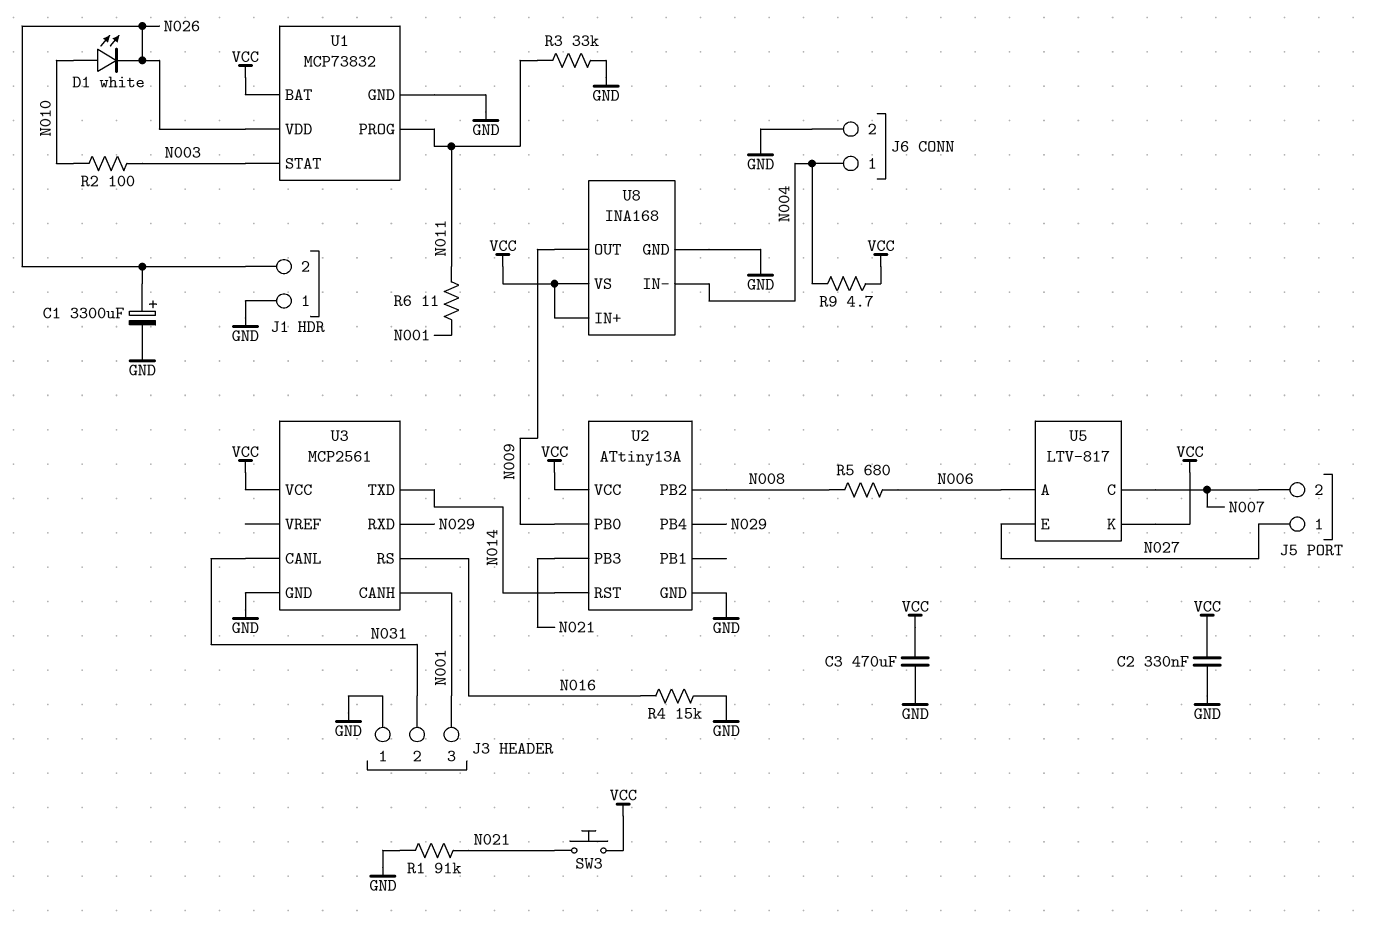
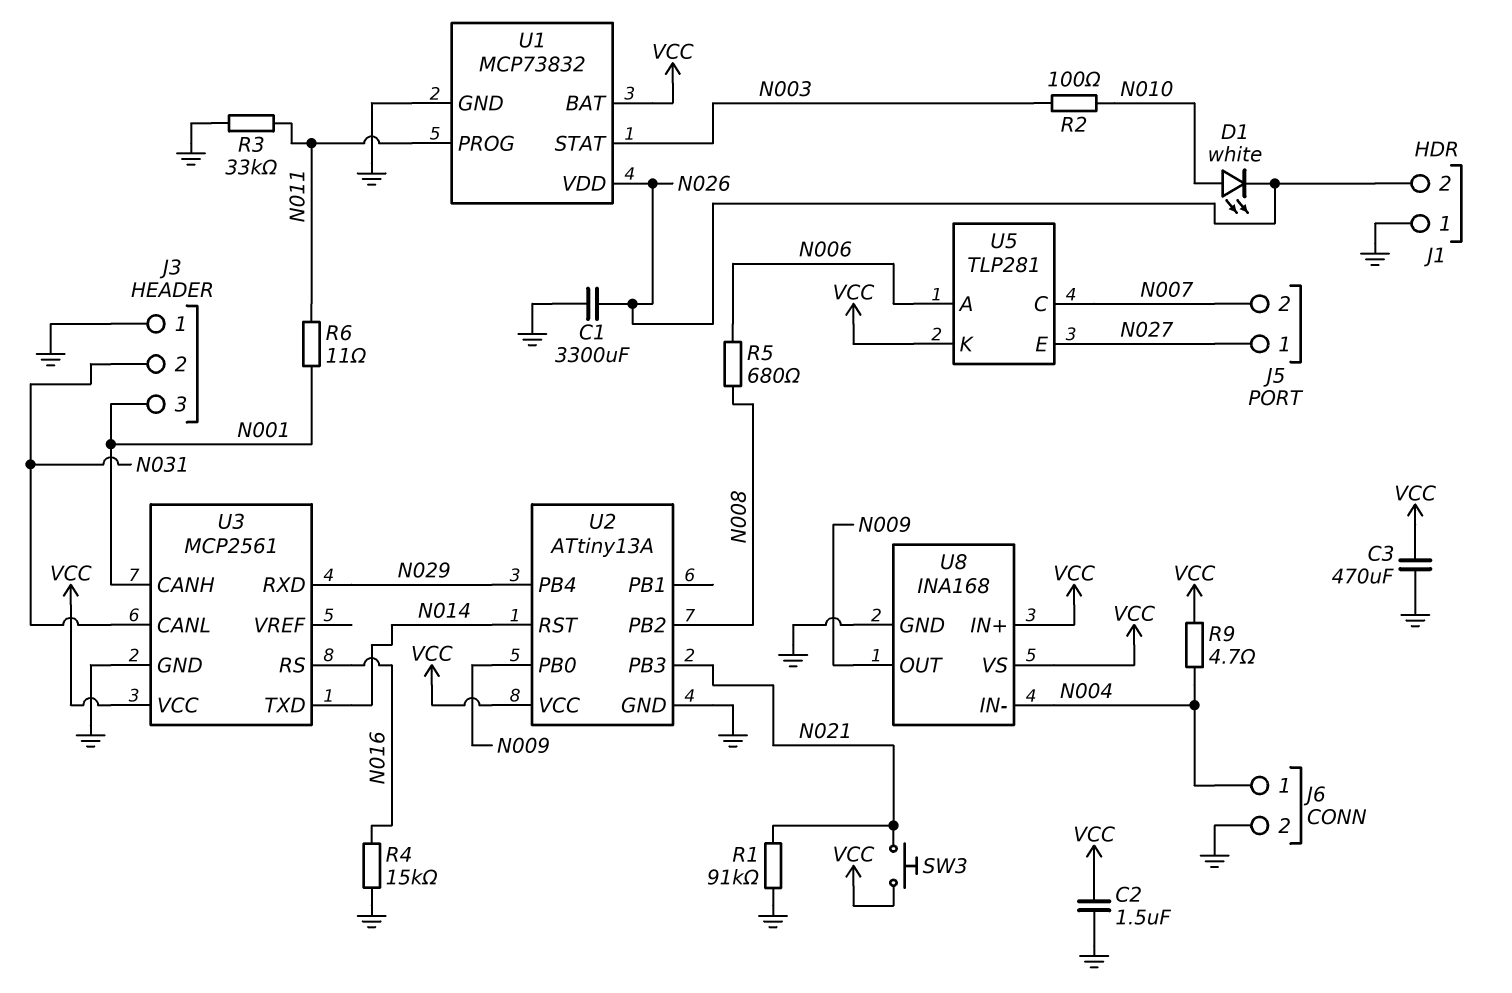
C1: 3300uF (plus N026, minus GND) -> 3300uF (GND, N026)
C2: 330nF (GND, VCC) -> 1.5uF (GND, VCC)
U5: LTV-817 -> TLP281

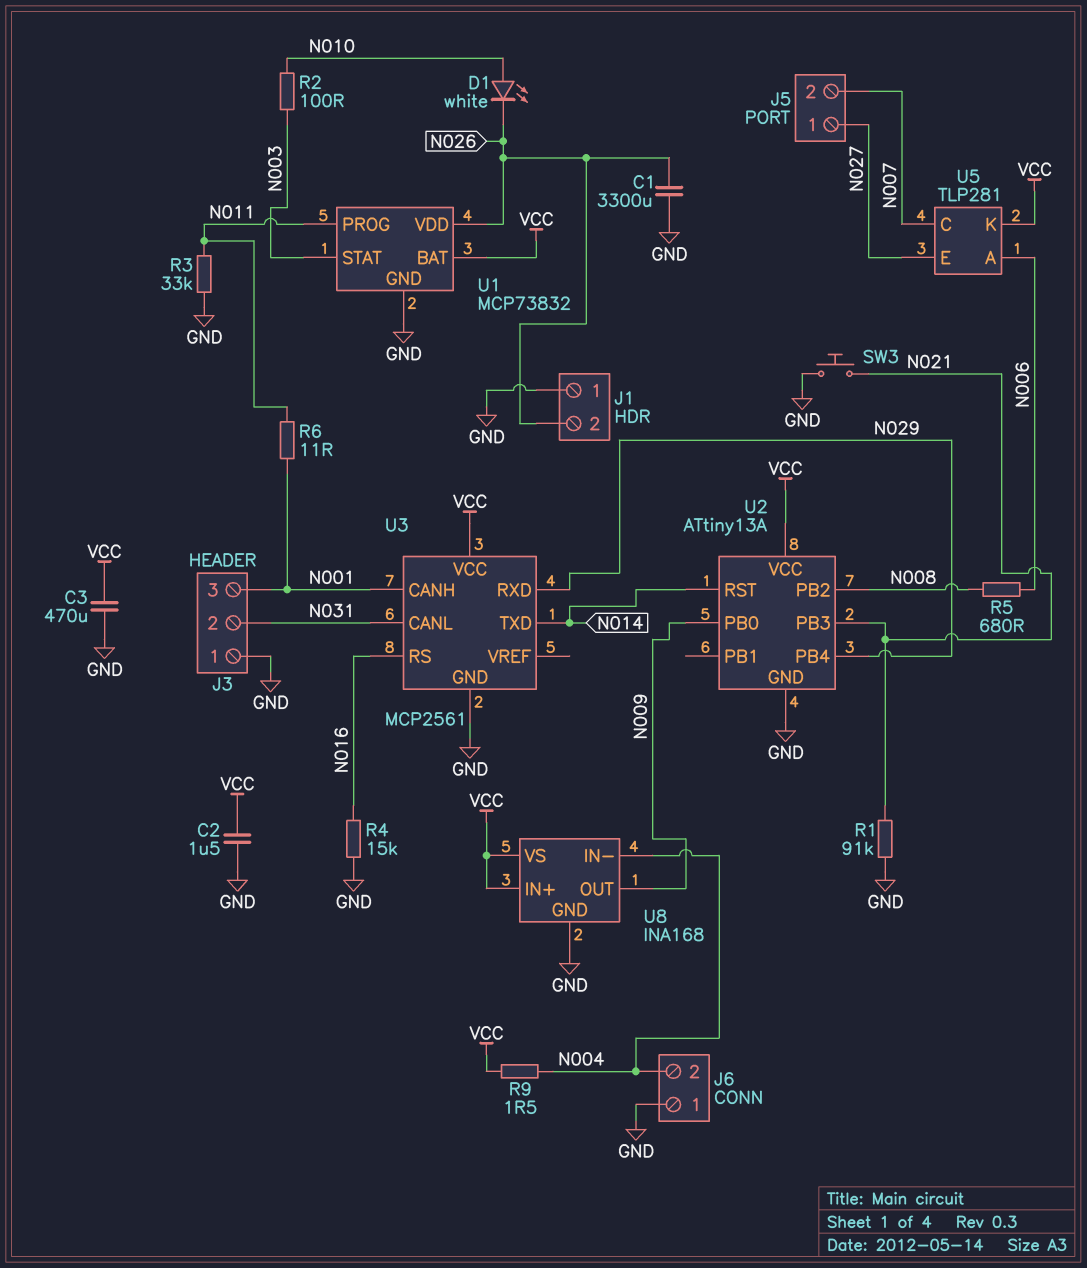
J6 pin 1: N004 -> GND
J6 pin 2: GND -> N004
R9: 4.7 (N004, VCC) -> 1.5 (N004, VCC)
SW3: button (N021, VCC) -> button (GND, N021)

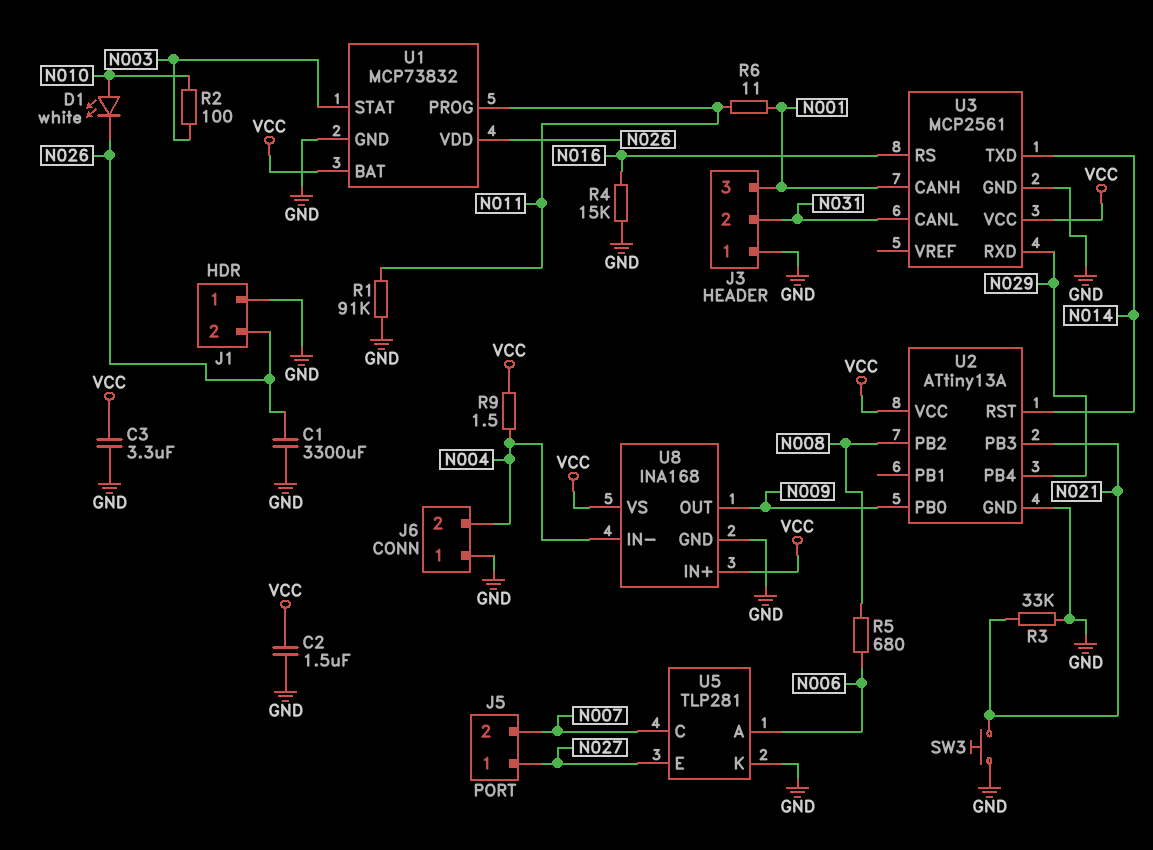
C3: 470uF (GND, VCC) -> 3.3uF (GND, VCC)
R1: 91k (GND, N021) -> 91k (GND, N011)
R3: 33k (GND, N011) -> 33k (GND, N021)
U5 pin K: VCC -> GND

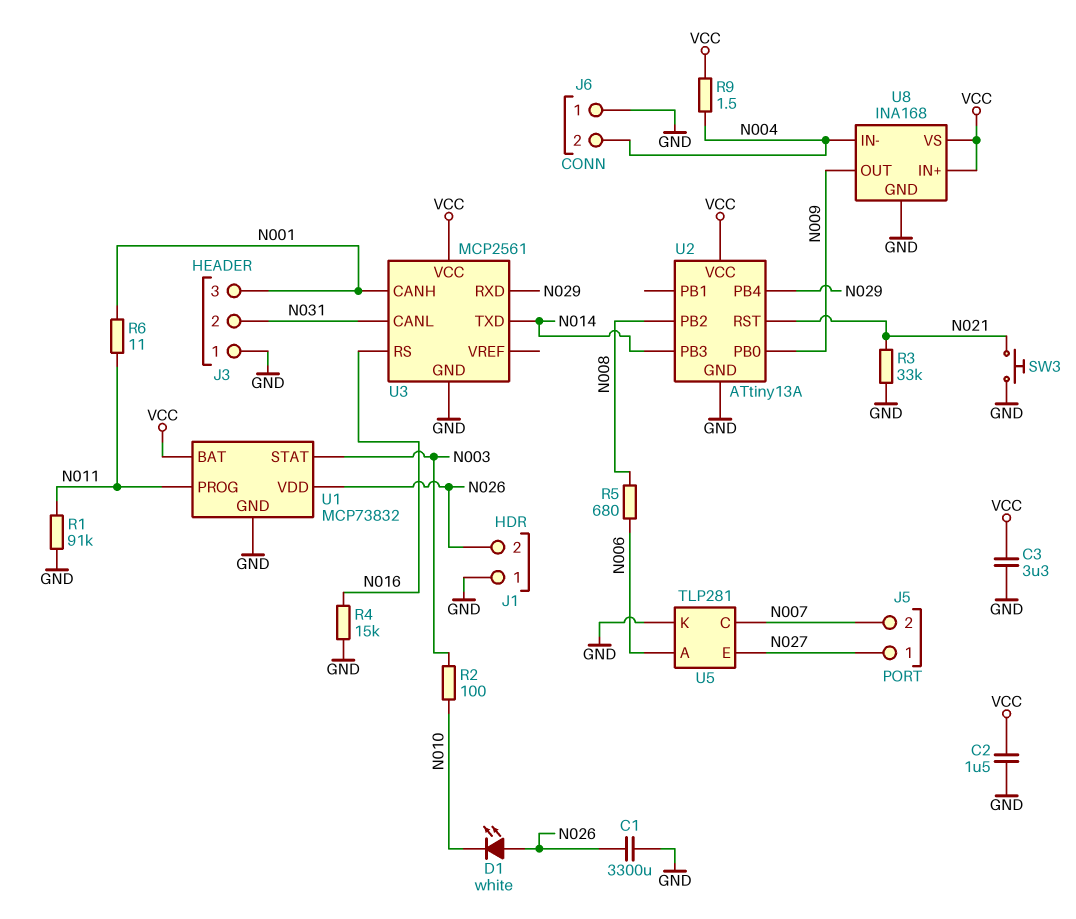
D1: LED white (A N010, K N026) -> LED white (A N026, K N010)
U2 pin PB3: N021 -> N014
U2 pin RST: N014 -> N021

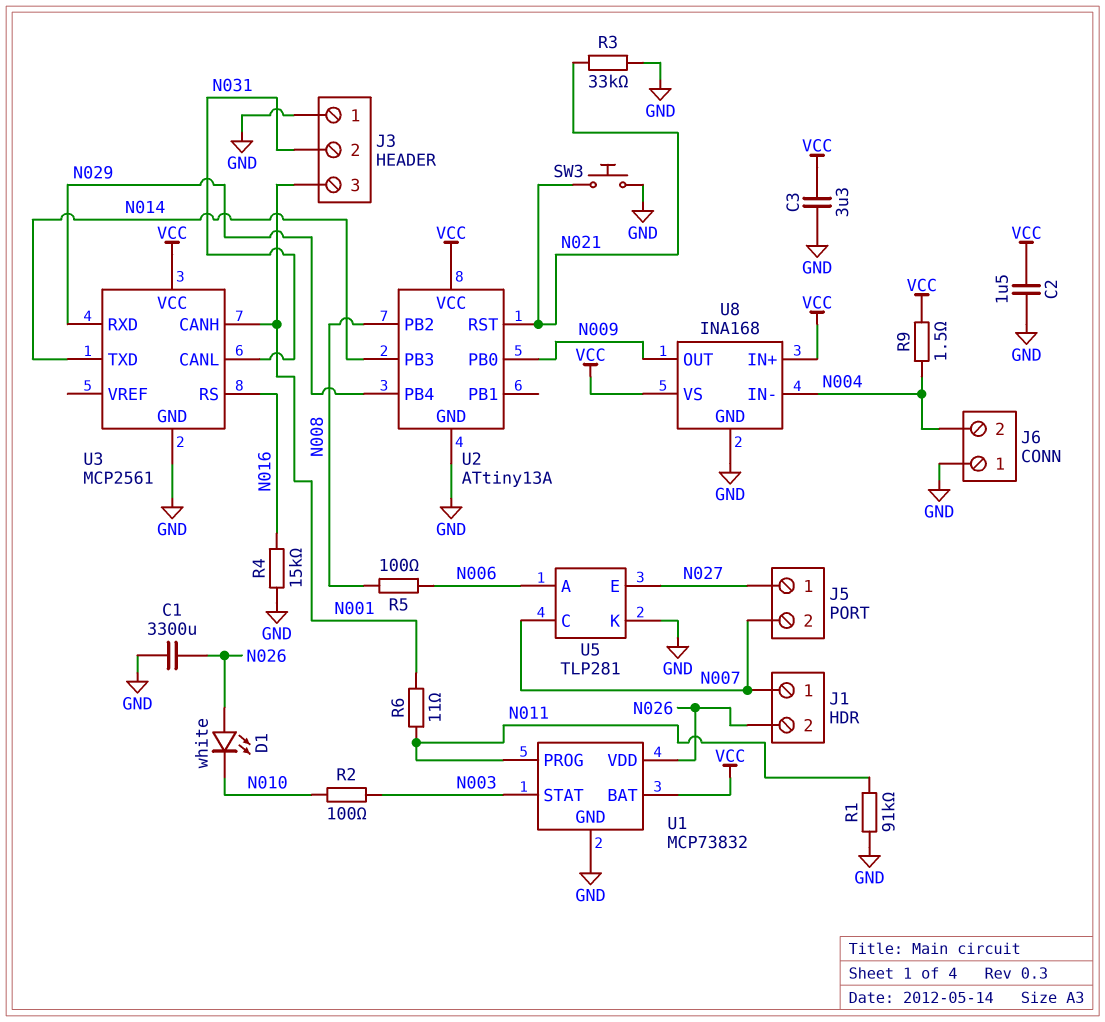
J1 pin 1: GND -> N007
R5: 680 (N006, N008) -> 100 (N006, N008)

